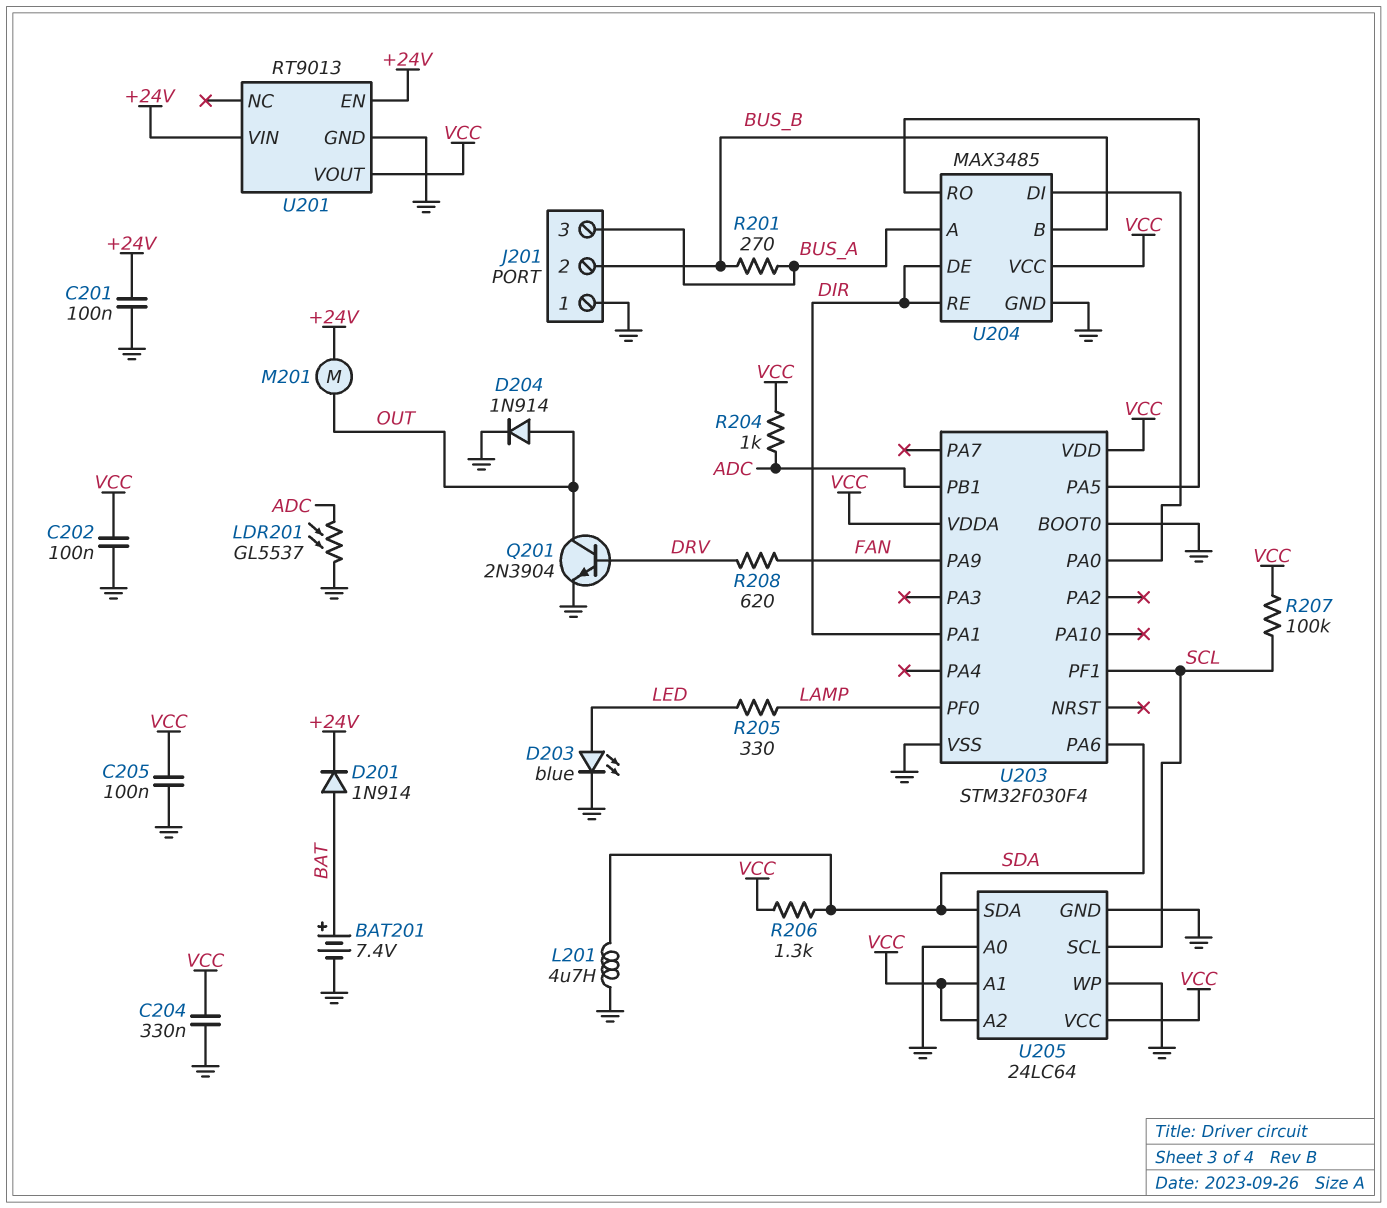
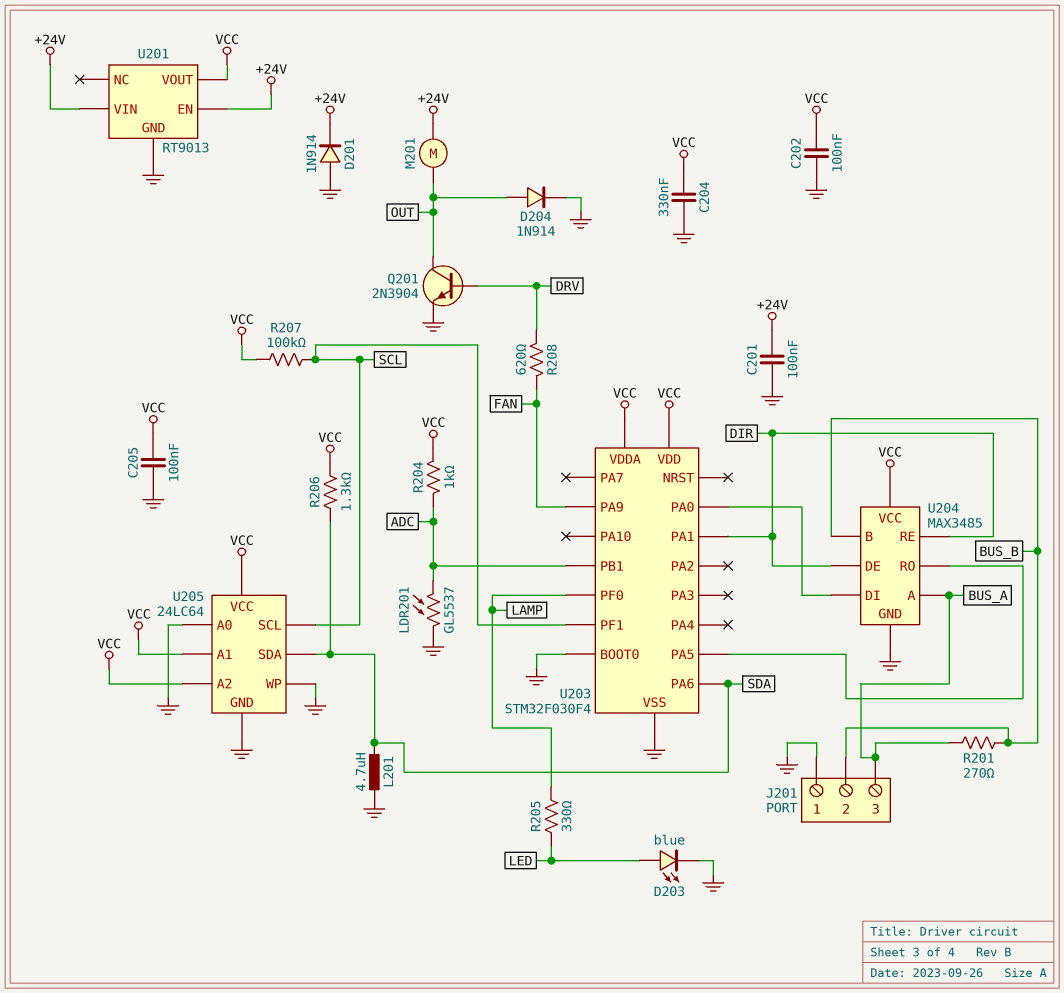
BAT201: 7.4V (plus BAT, minus GND) -> none
D201: diode 1N914 (A BAT, K +24V) -> diode 1N914 (A GND, K +24V)

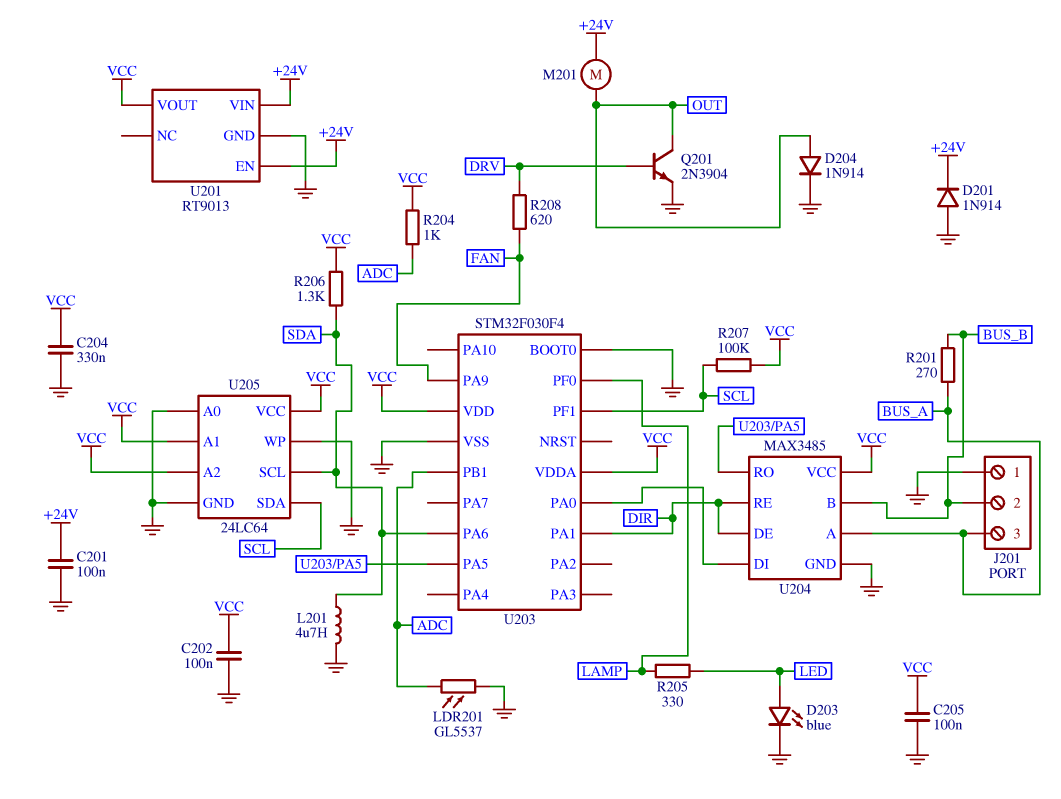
U205 pin SCL: SCL -> SDA
U205 pin SDA: SDA -> SCL

